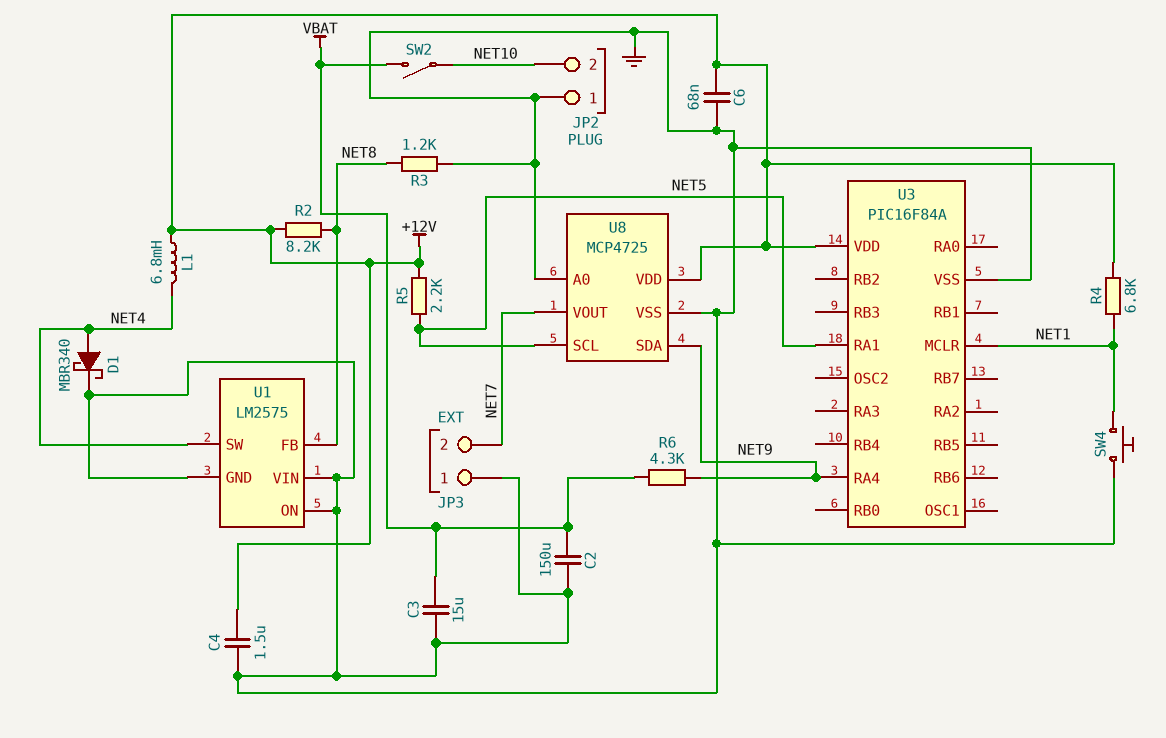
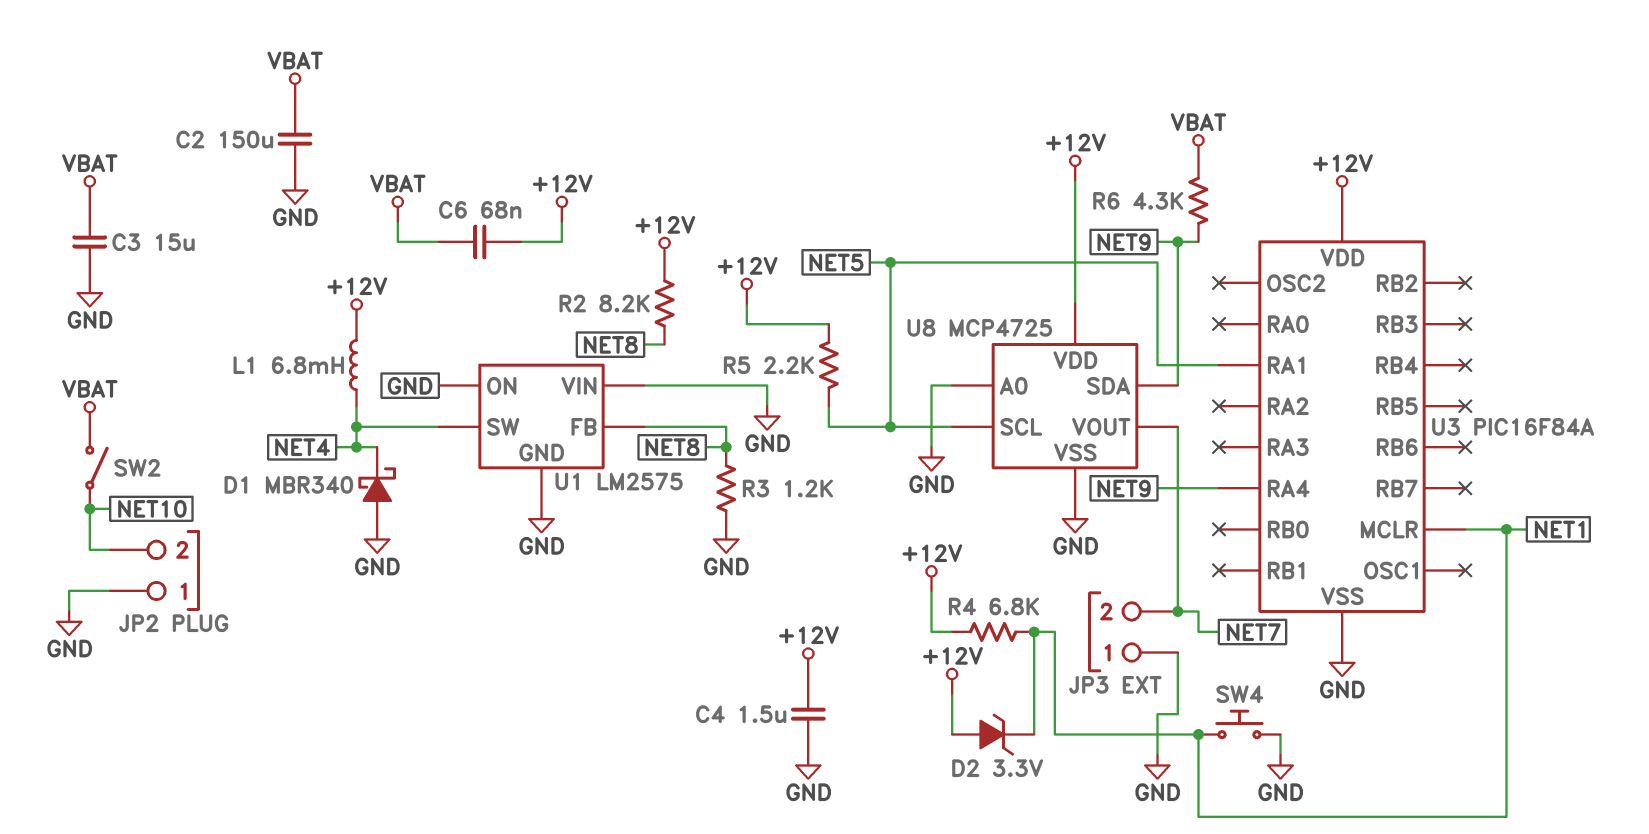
C6: 68nF (+12V, GND) -> 68nF (+12V, VBAT)
D1: schottky MBR340 (A NET4, K GND) -> schottky MBR340 (A GND, K NET4)
D2: none -> zener 3.3V (A +12V, K NET1)

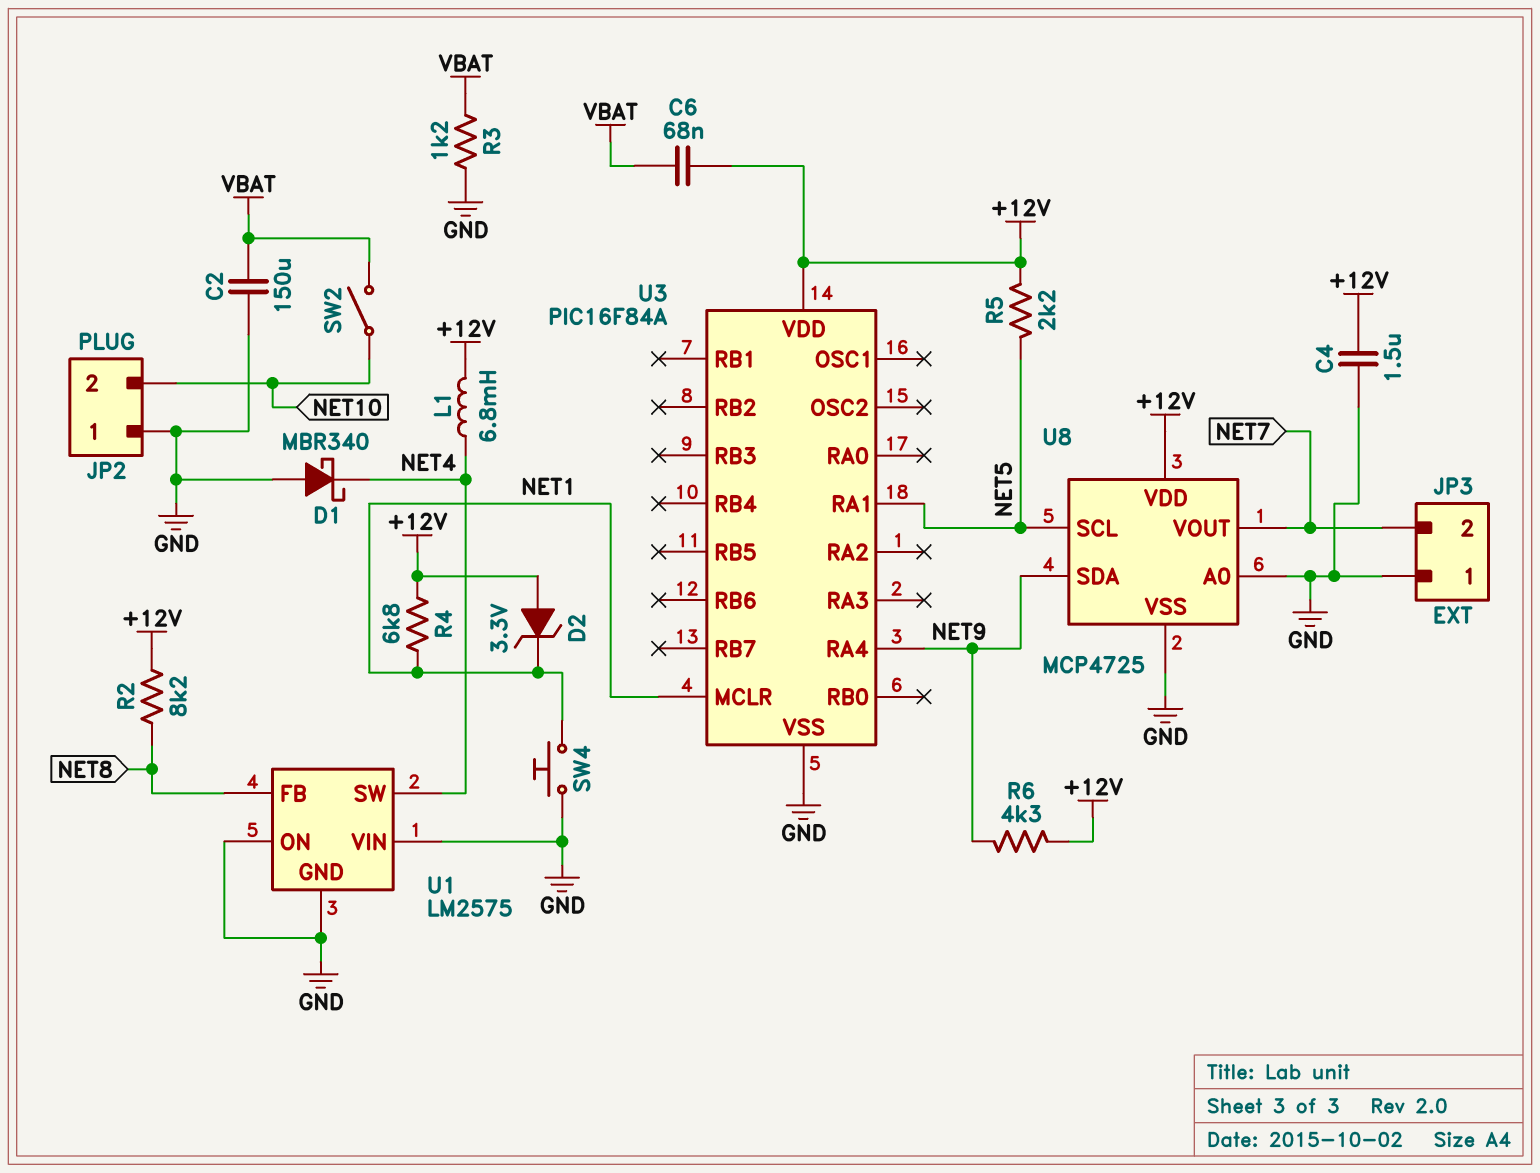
C3: 15uF (GND, VBAT) -> none
R3: 1.2k (GND, NET8) -> 1.2k (GND, VBAT)
R6: 4.3k (NET9, VBAT) -> 4.3k (+12V, NET9)

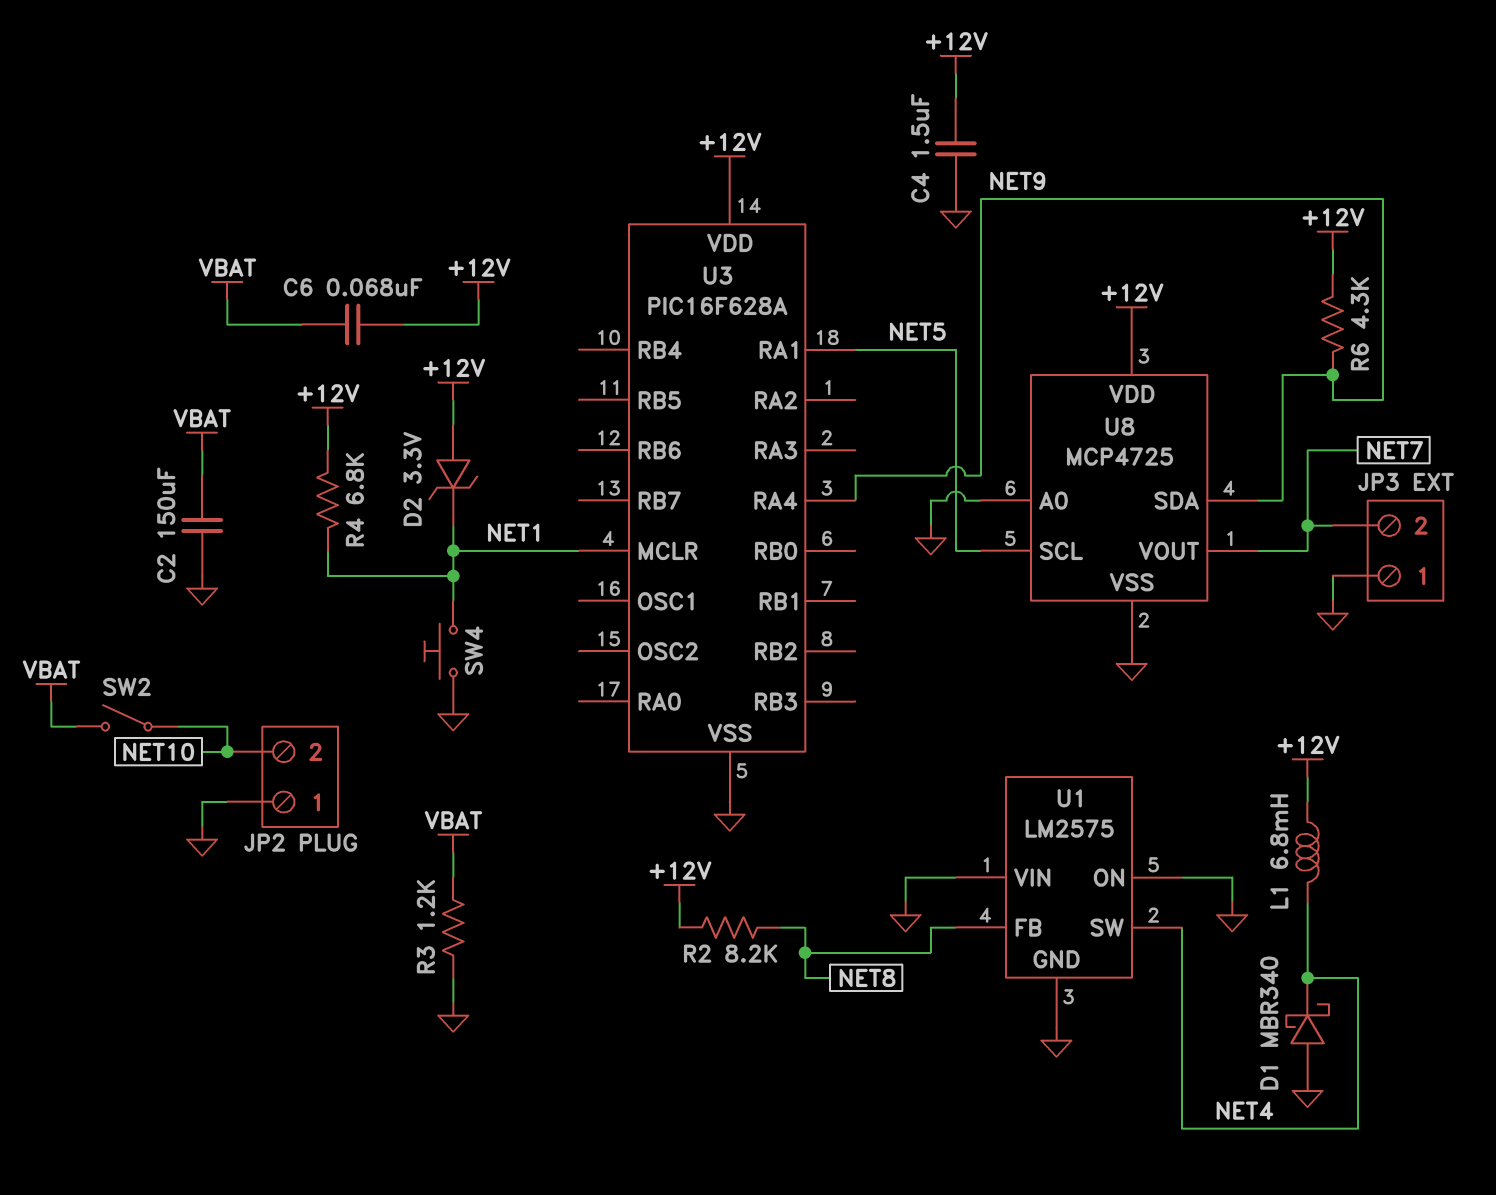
R5: 2.2k (+12V, NET5) -> none
U3: PIC16F84A -> PIC16F628A

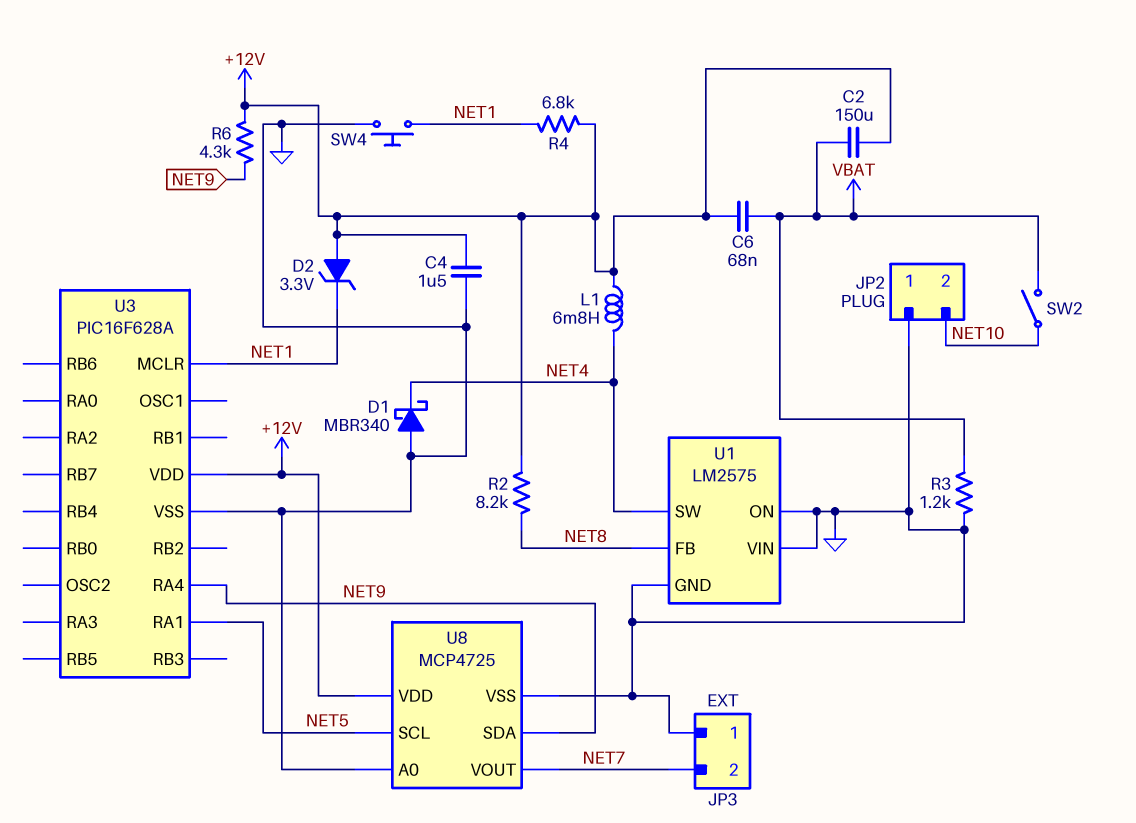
C2: 150uF (GND, VBAT) -> 150uF (+12V, VBAT)

